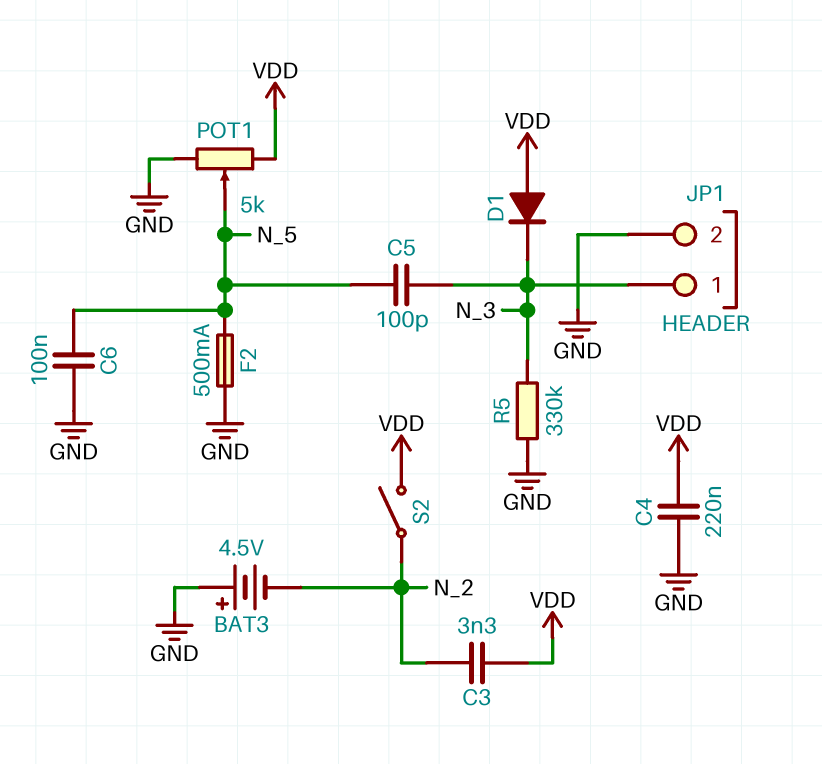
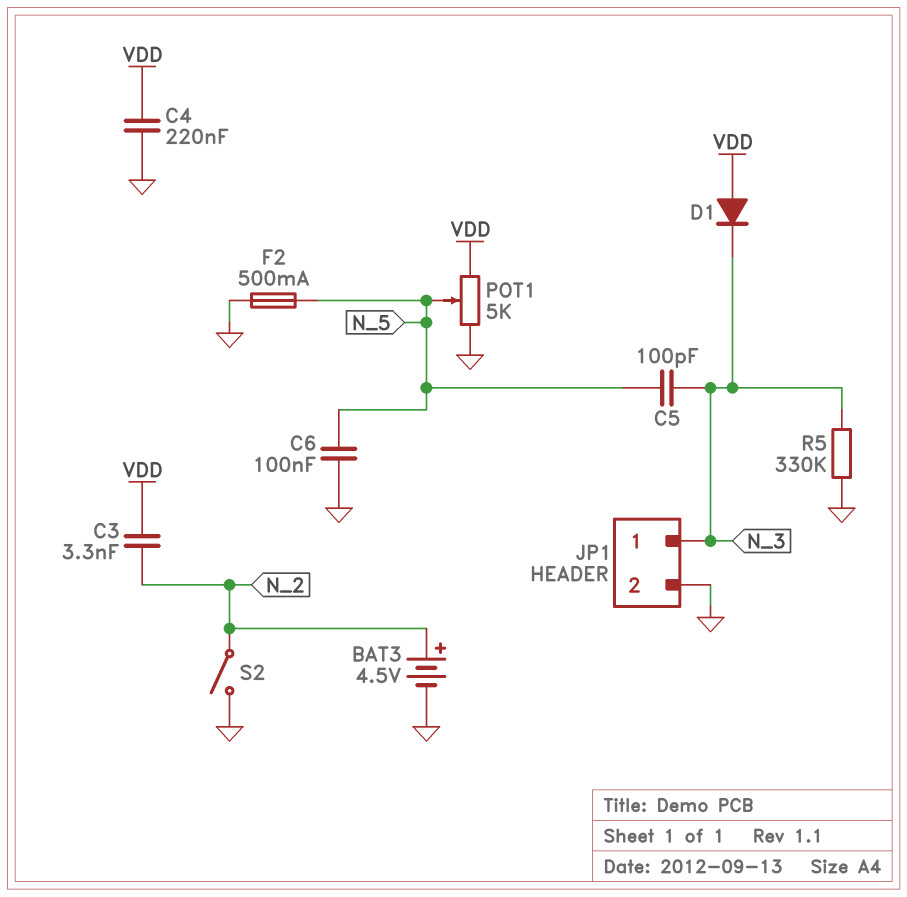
BAT3: 4.5V (plus GND, minus N_2) -> 4.5V (plus N_2, minus GND)
S2: switch (N_2, VDD) -> switch (GND, N_2)

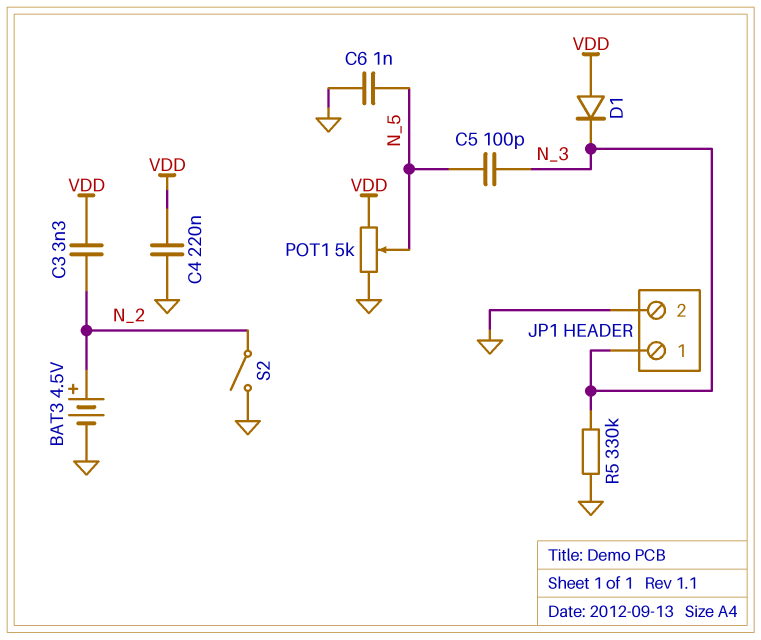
C6: 100nF (GND, N_5) -> 1nF (GND, N_5)
F2: 500mA (GND, N_5) -> none

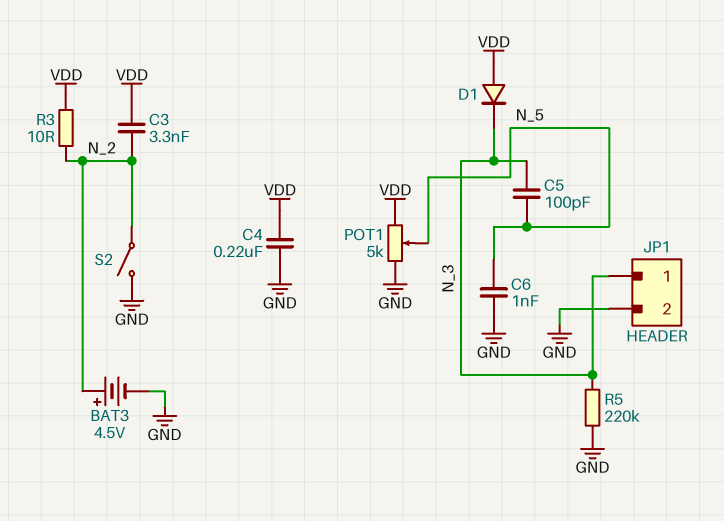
R3: none -> 10 (N_2, VDD)
R5: 330k (GND, N_3) -> 220k (GND, N_3)

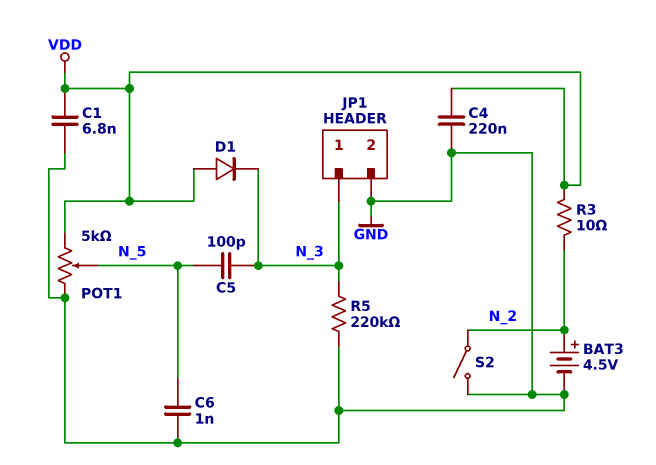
C1: none -> 6.8nF (GND, VDD)
C3: 3.3nF (N_2, VDD) -> none

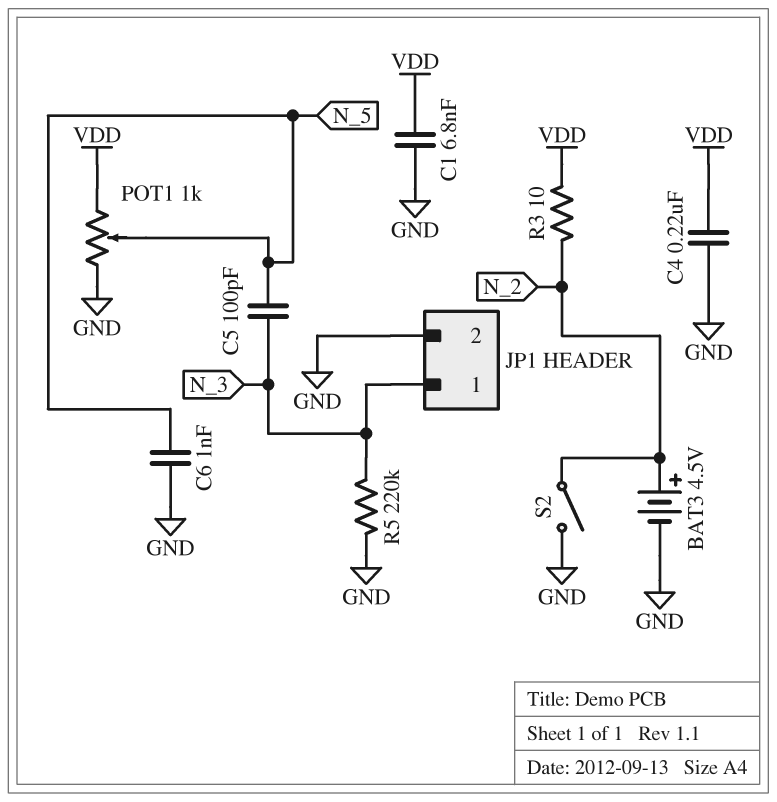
D1: diode (A VDD, K N_3) -> none
POT1: 5k (GND, VDD, wiper N_5) -> 1k (GND, VDD, wiper N_5)

